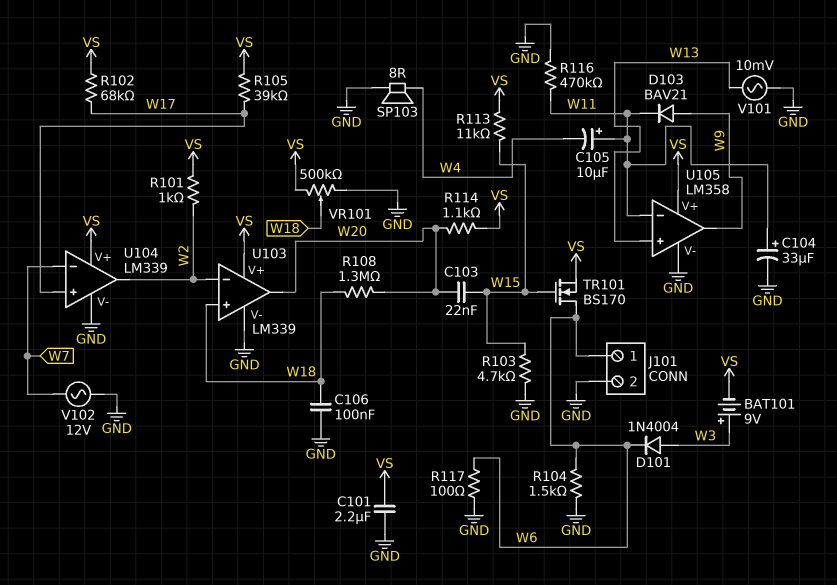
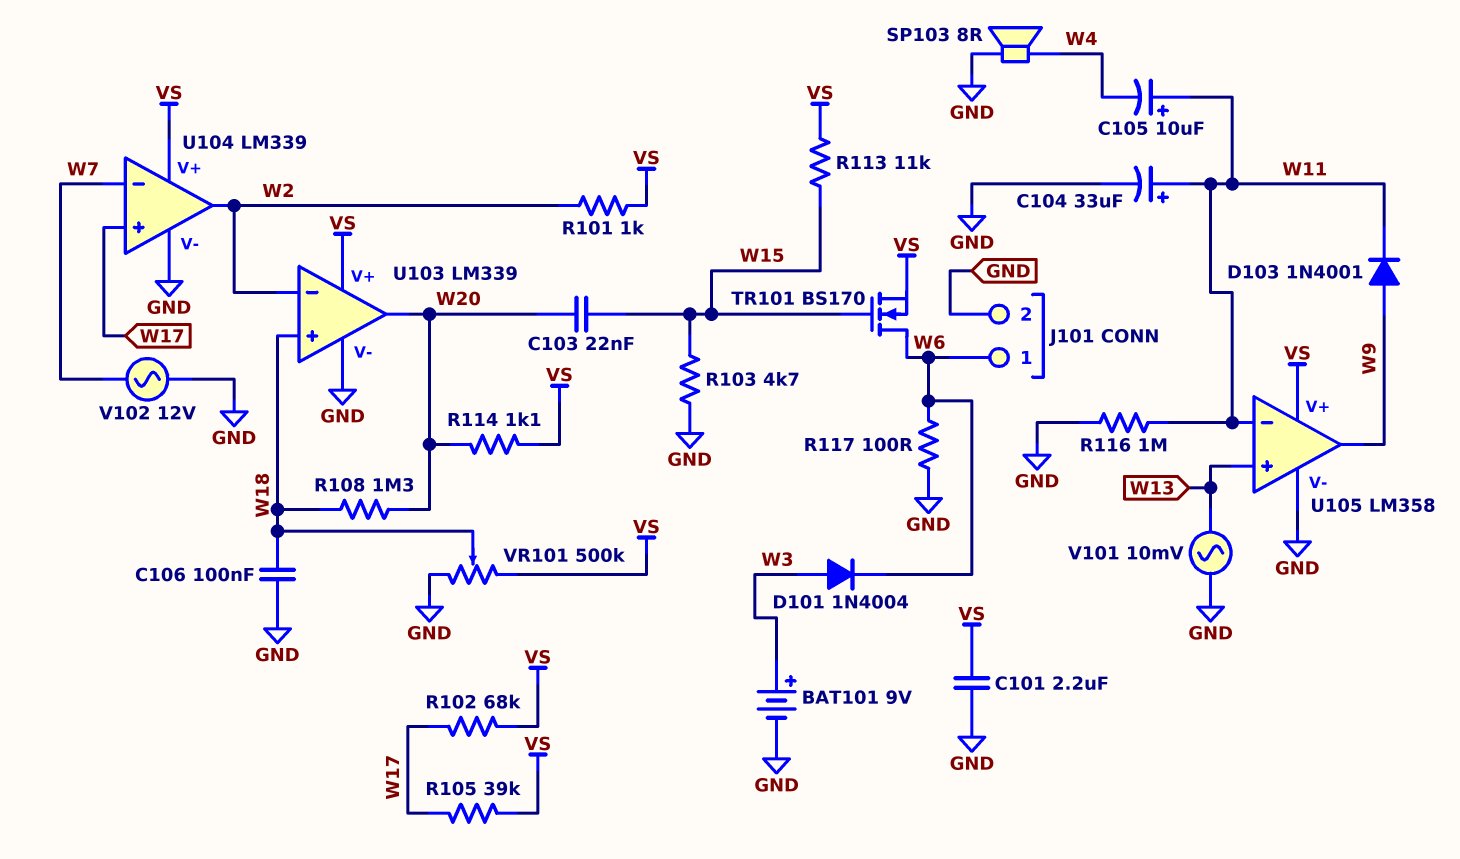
BAT101: 9V (plus W3, minus VS) -> 9V (plus W3, minus GND)
D103: diode BAV21 (A W9, K W11) -> diode 1N4001 (A W9, K W11)
R104: 1.5k (GND, W6) -> none
R116: 470k (GND, W11) -> 1M (GND, W11)

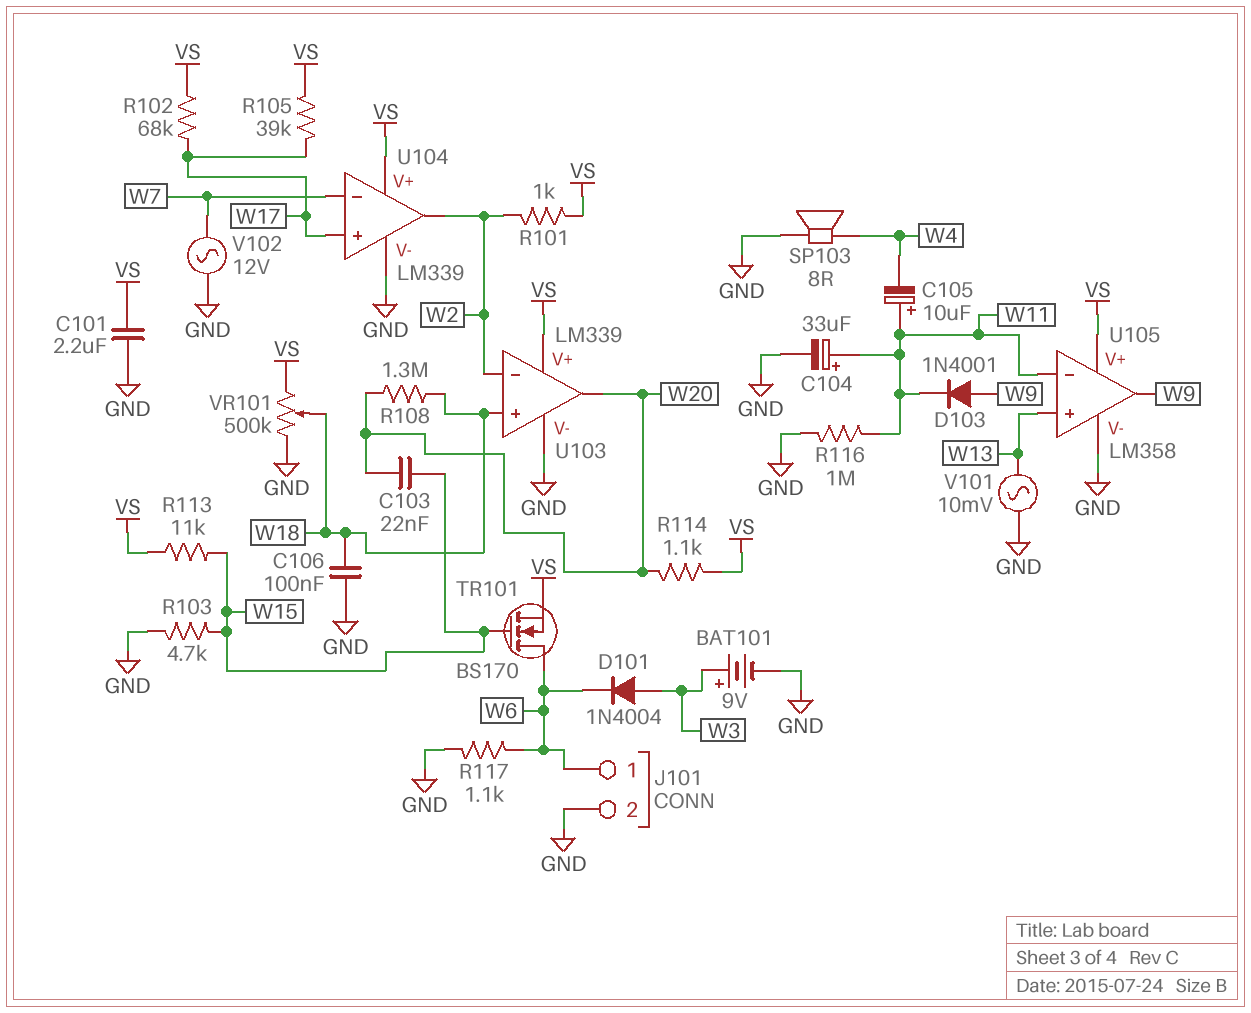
R117: 100 (GND, W6) -> 1.1k (GND, W6)

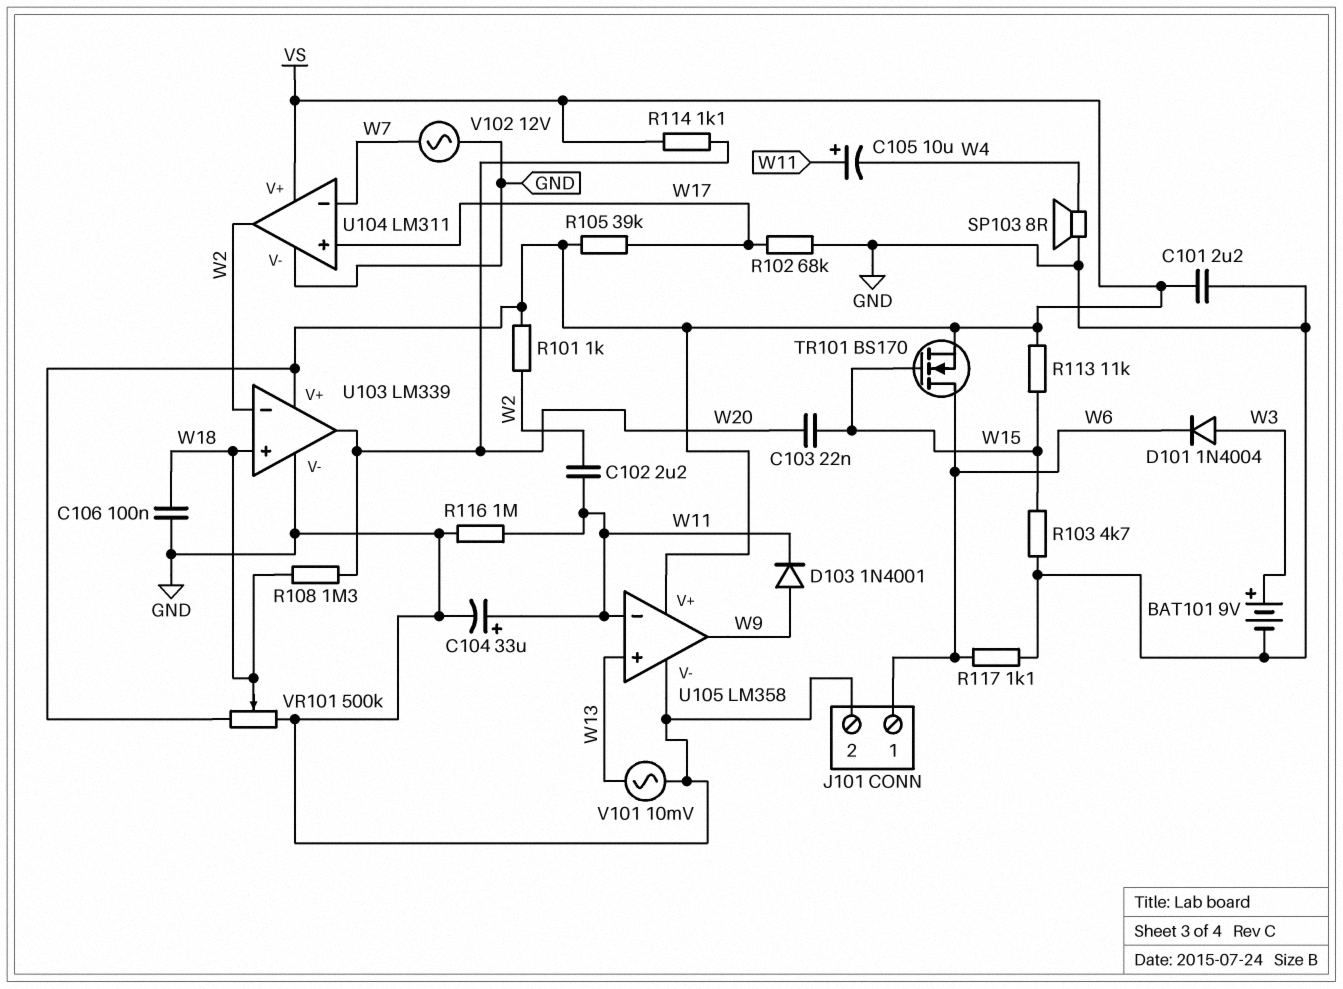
C102: none -> 2.2uF (W2, W11)
R102: 68k (VS, W17) -> 68k (GND, W17)
U104: LM339 -> LM311

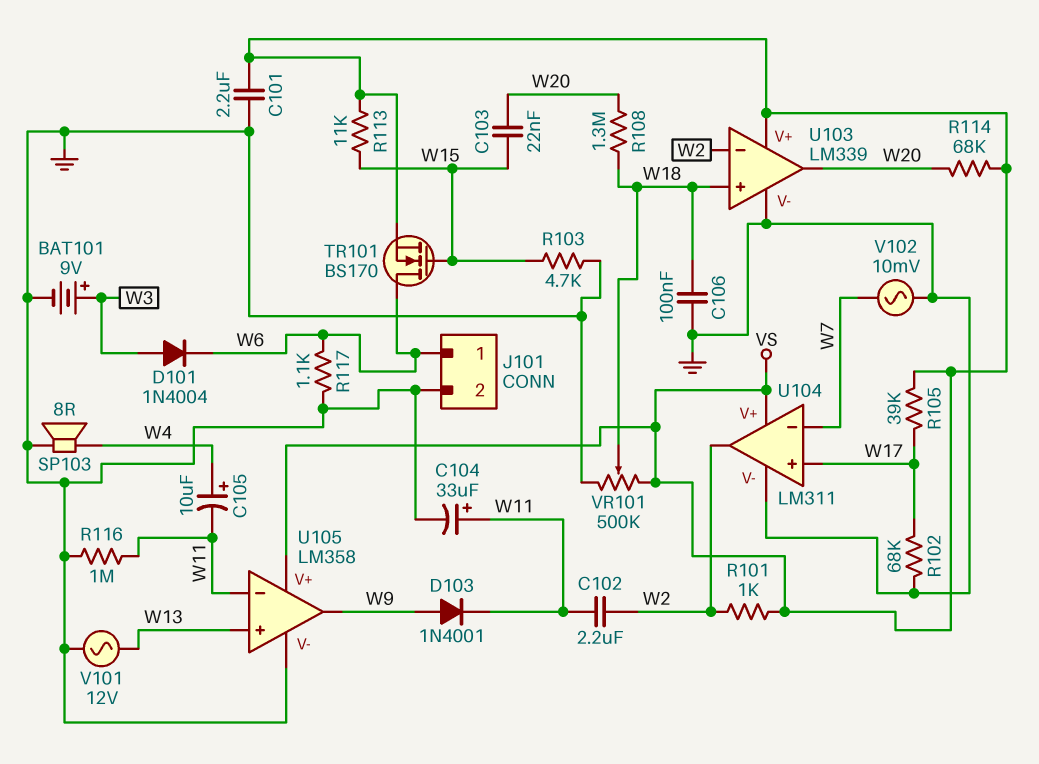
C105: 10uF (plus W11, minus W4) -> 10uF (plus W4, minus W11)
R114: 1.1k (VS, W20) -> 68k (VS, W20)
V101: AC 10mV (GND, W13) -> AC 12V (GND, W13)
V102: AC 12V (GND, W7) -> AC 10mV (GND, W7)

